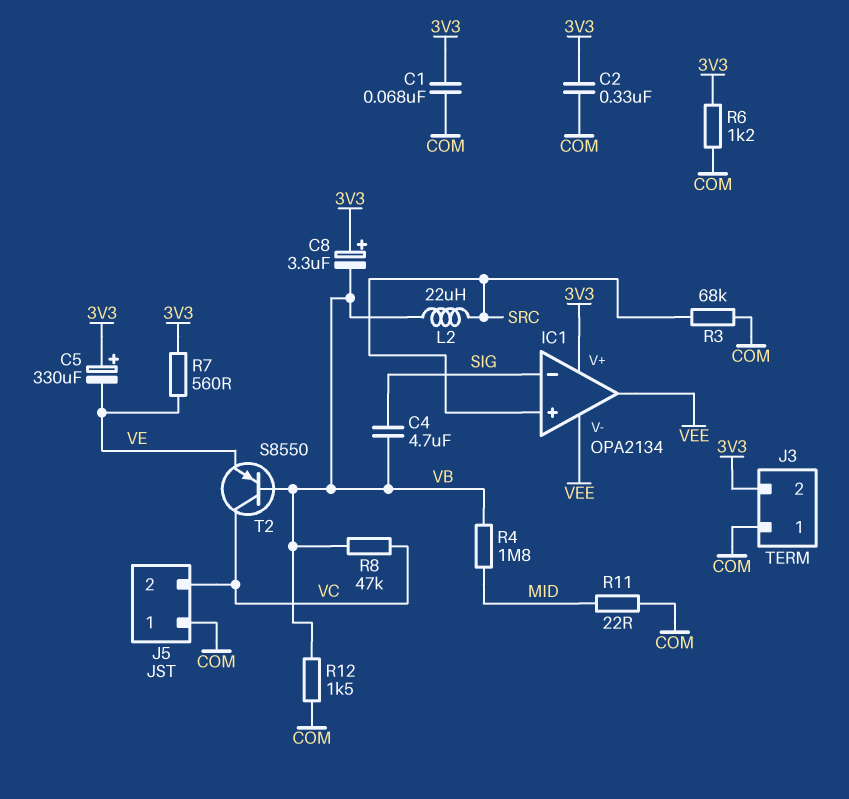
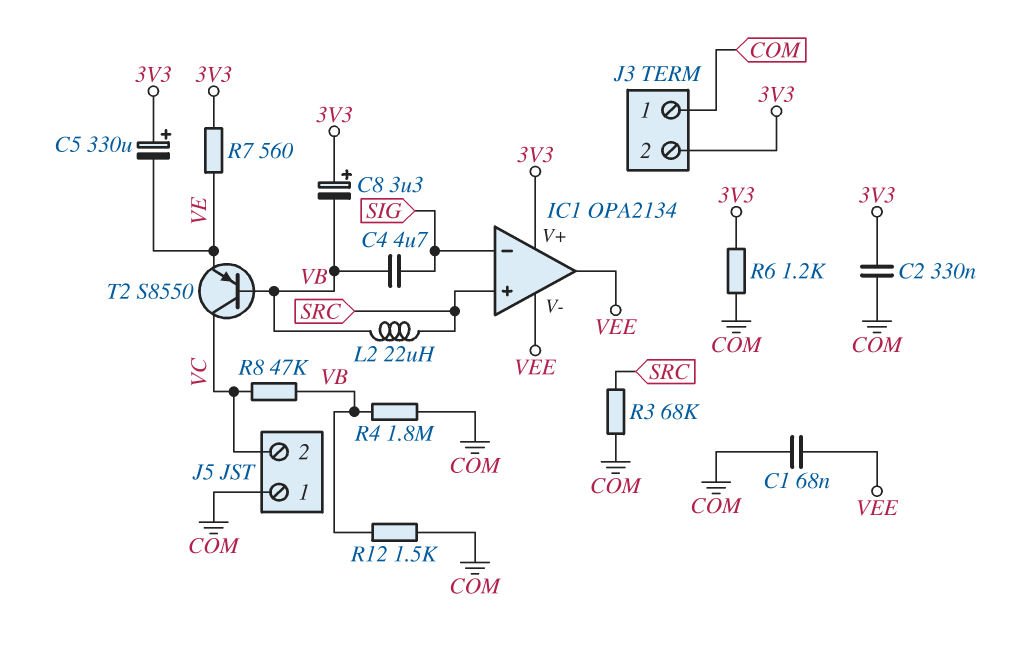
C1: 68nF (3V3, COM) -> 68nF (COM, VEE)
R4: 1.8M (MID, VB) -> 1.8M (COM, VB)
R11: 22 (COM, MID) -> none

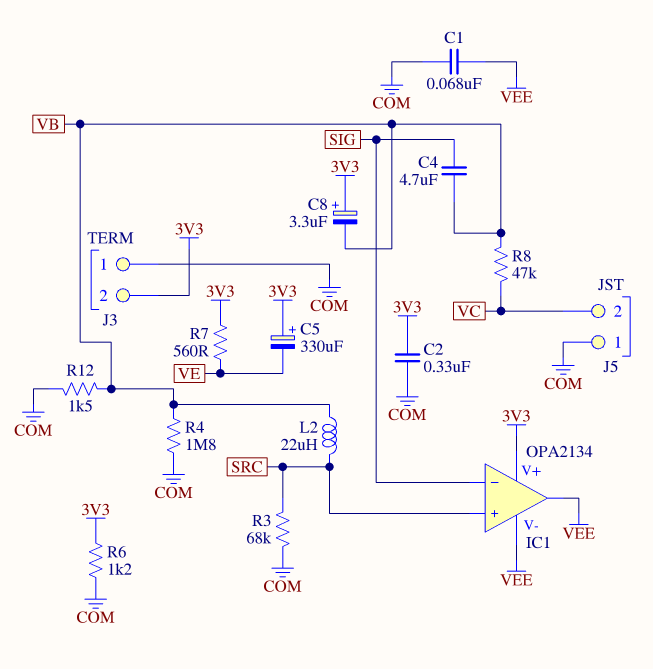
T2: PNP S8550 (B VB, C VC, E VE) -> none

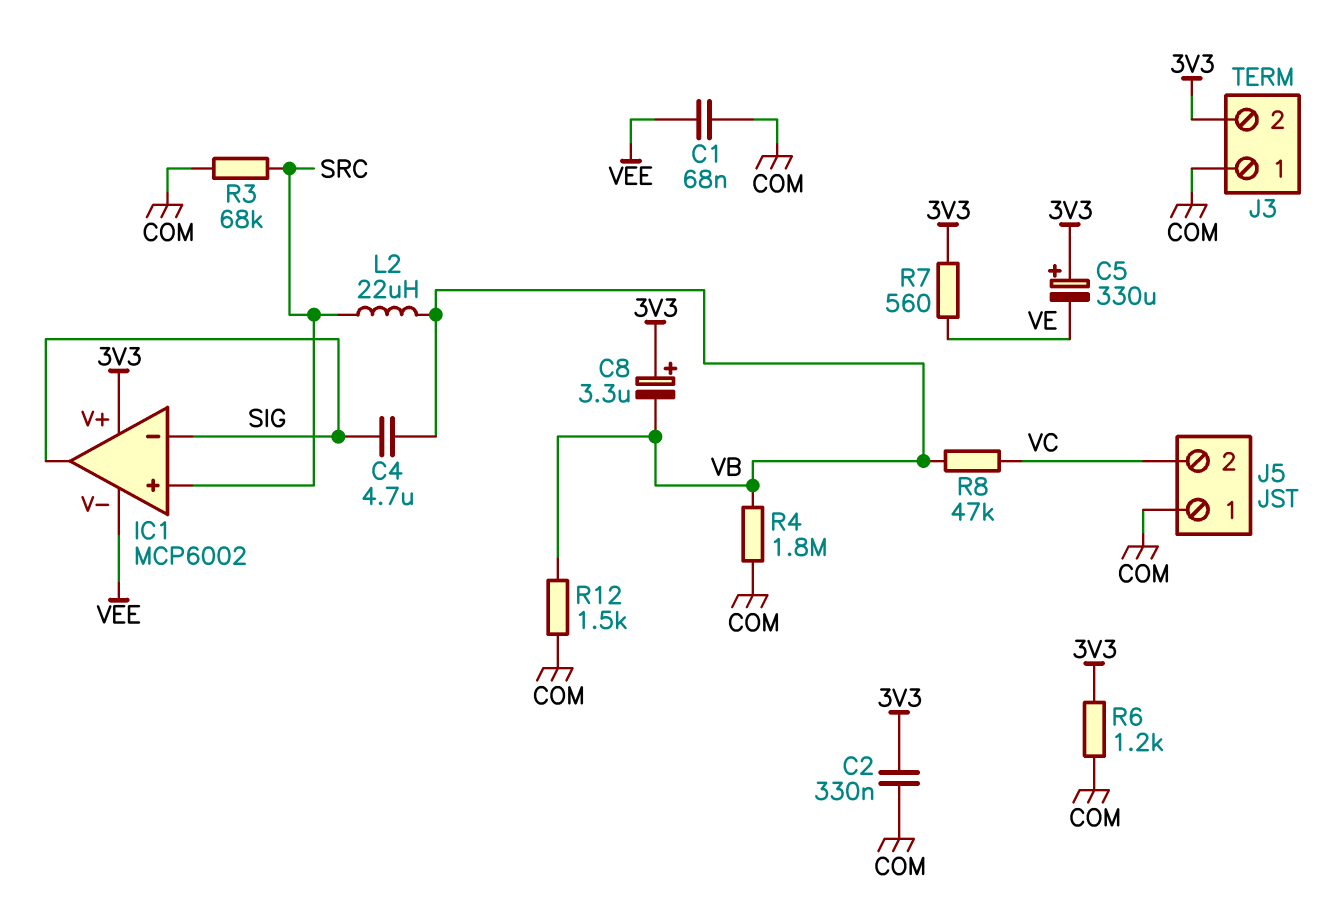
IC1: OPA2134 -> MCP6002
IC1 pin out: VEE -> SIG

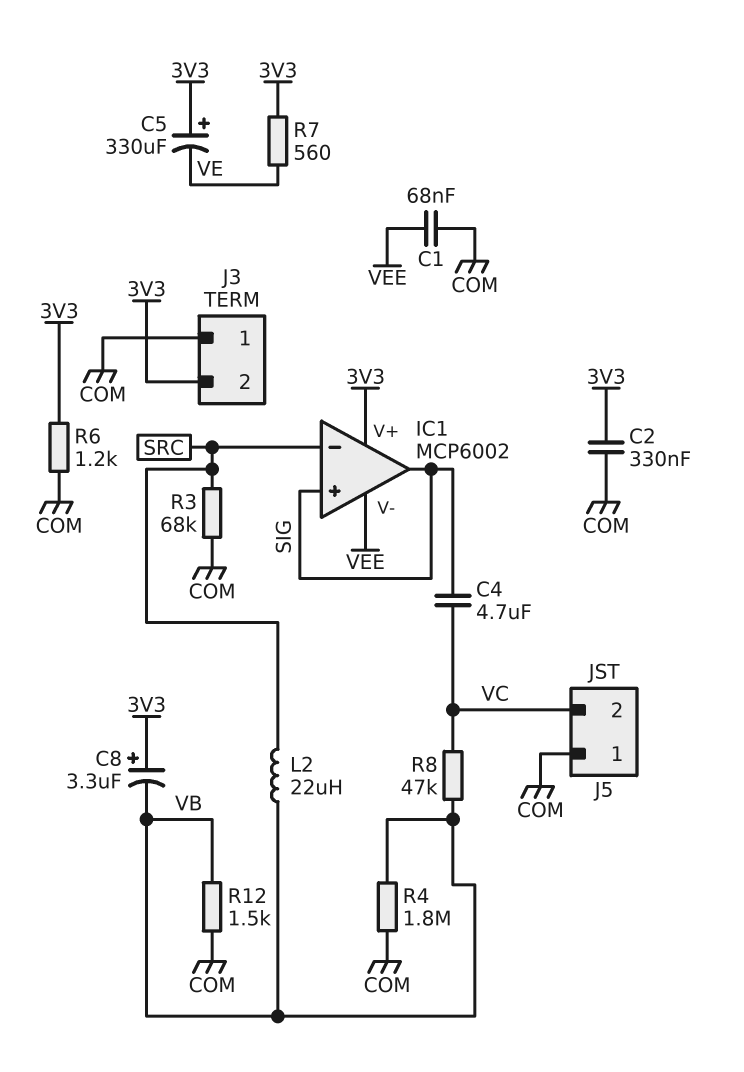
C4: 4.7uF (SIG, VB) -> 4.7uF (SIG, VC)
IC1 pin in+: SRC -> SIG
IC1 pin in-: SIG -> SRC

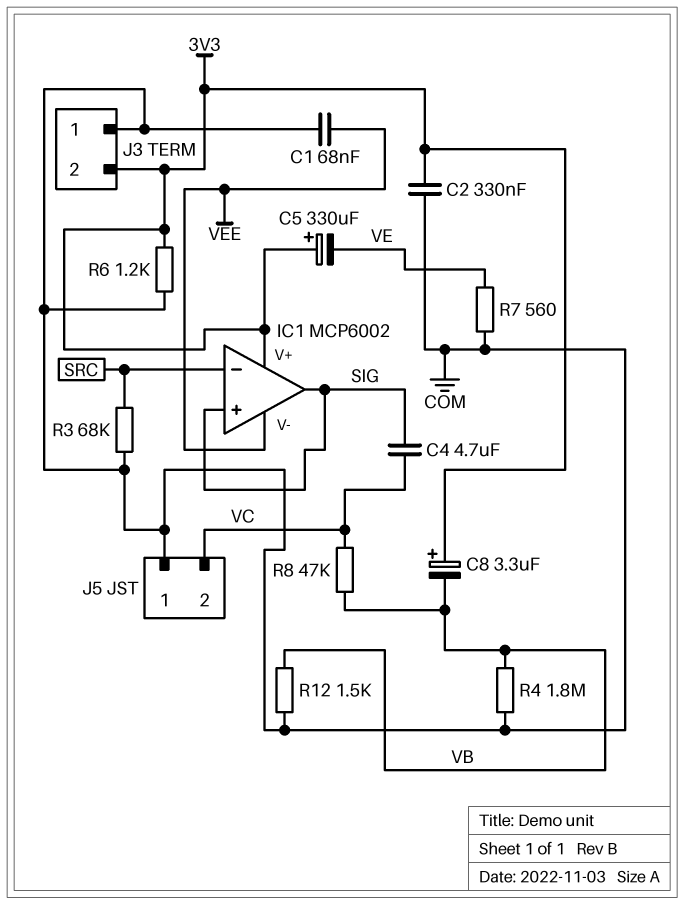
L2: 22uH (SRC, VB) -> none
R7: 560 (3V3, VE) -> 560 (COM, VE)

